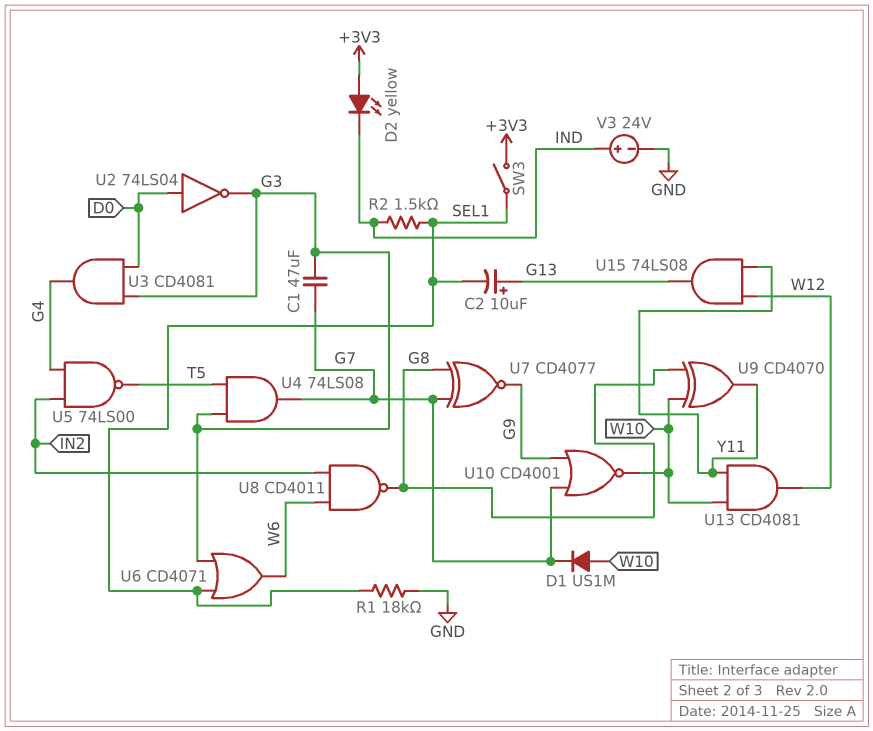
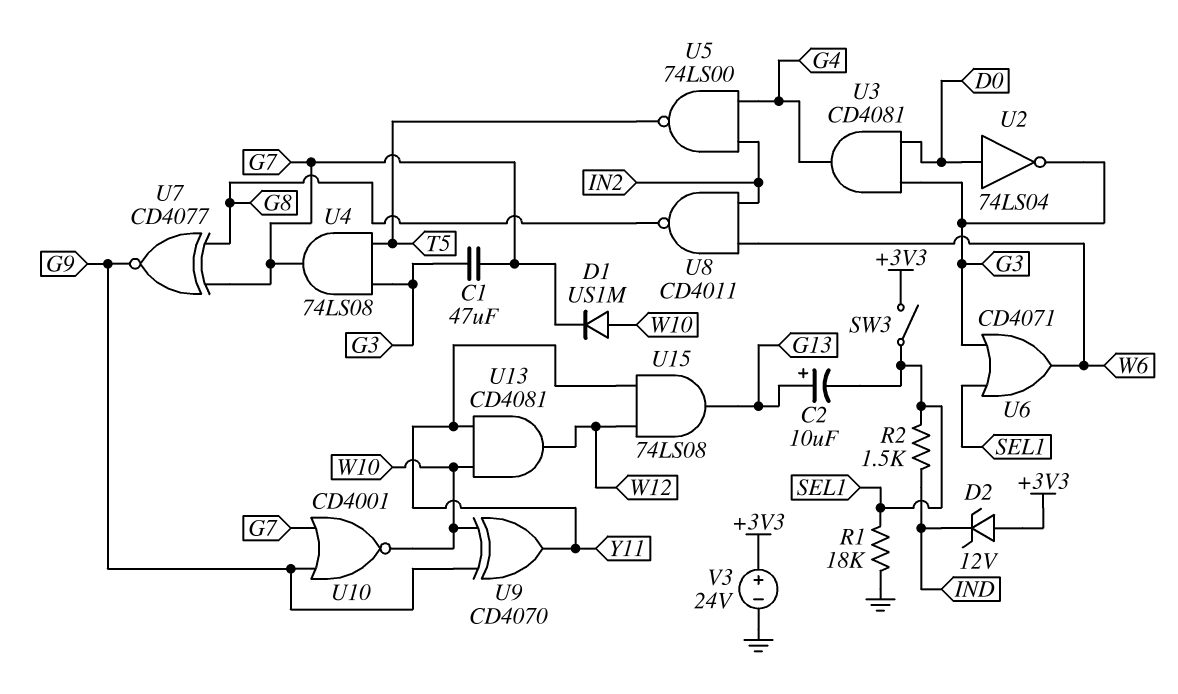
D2: LED yellow (A +3V3, K IND) -> zener 12V (A +3V3, K IND)
U9: XOR CD4070 (in G8, in W10, out Y11) -> XOR CD4070 (in G9, in W10, out Y11)
V3: 24V (plus IND, minus GND) -> 24V (plus +3V3, minus GND)

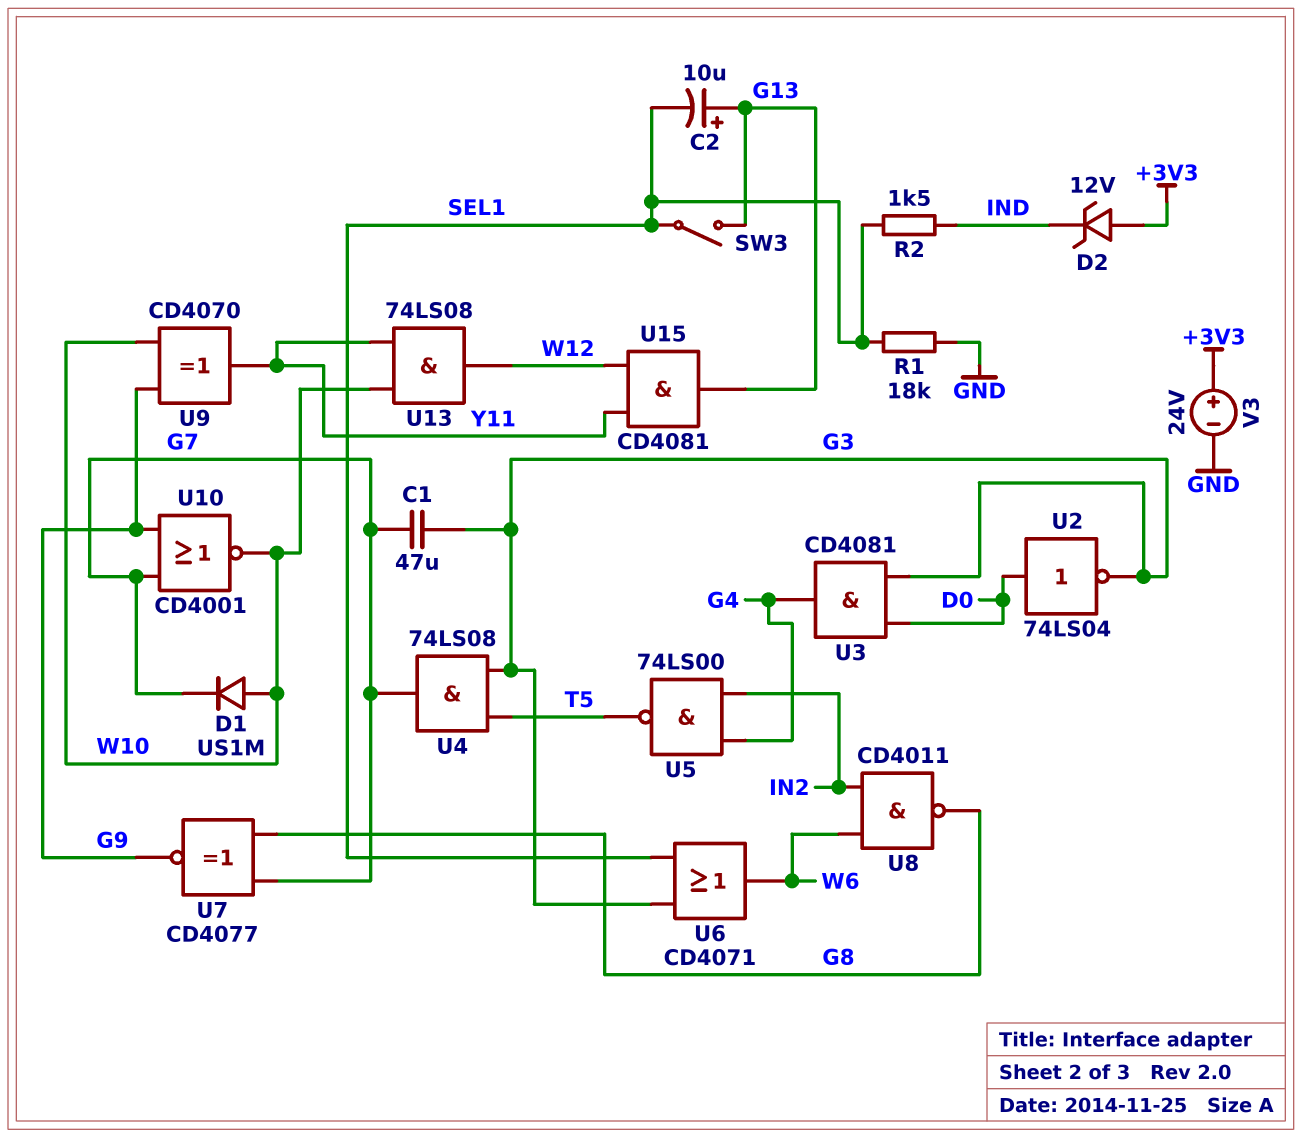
SW3: switch (+3V3, SEL1) -> switch (G13, SEL1)
U13: AND CD4081 (in W10, in Y11, out W12) -> AND 74LS08 (in W10, in Y11, out W12)
U15: AND 74LS08 (in W12, in Y11, out G13) -> AND CD4081 (in W12, in Y11, out G13)

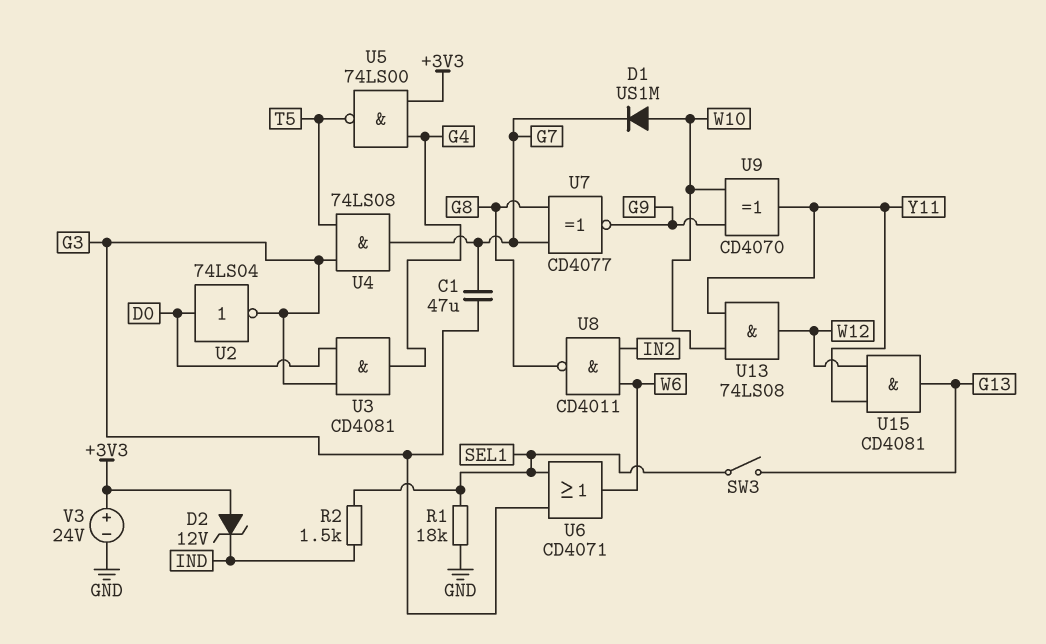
C2: 10uF (plus G13, minus SEL1) -> none
U5: NAND 74LS00 (in G4, in IN2, out T5) -> NAND 74LS00 (in +3V3, in G4, out T5)
U10: NOR CD4001 (in G7, in G9, out W10) -> none

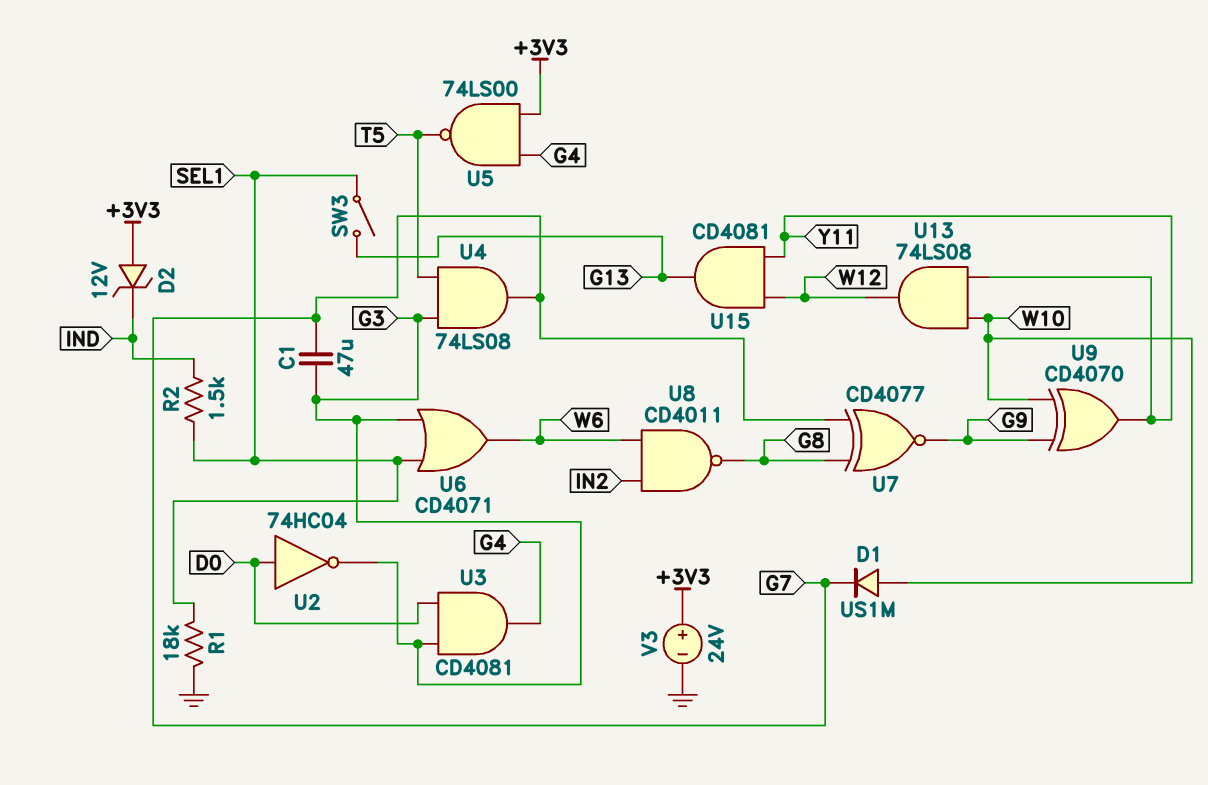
U2: NOT 74LS04 (in D0, out G3) -> NOT 74HC04 (in D0, out G3)

